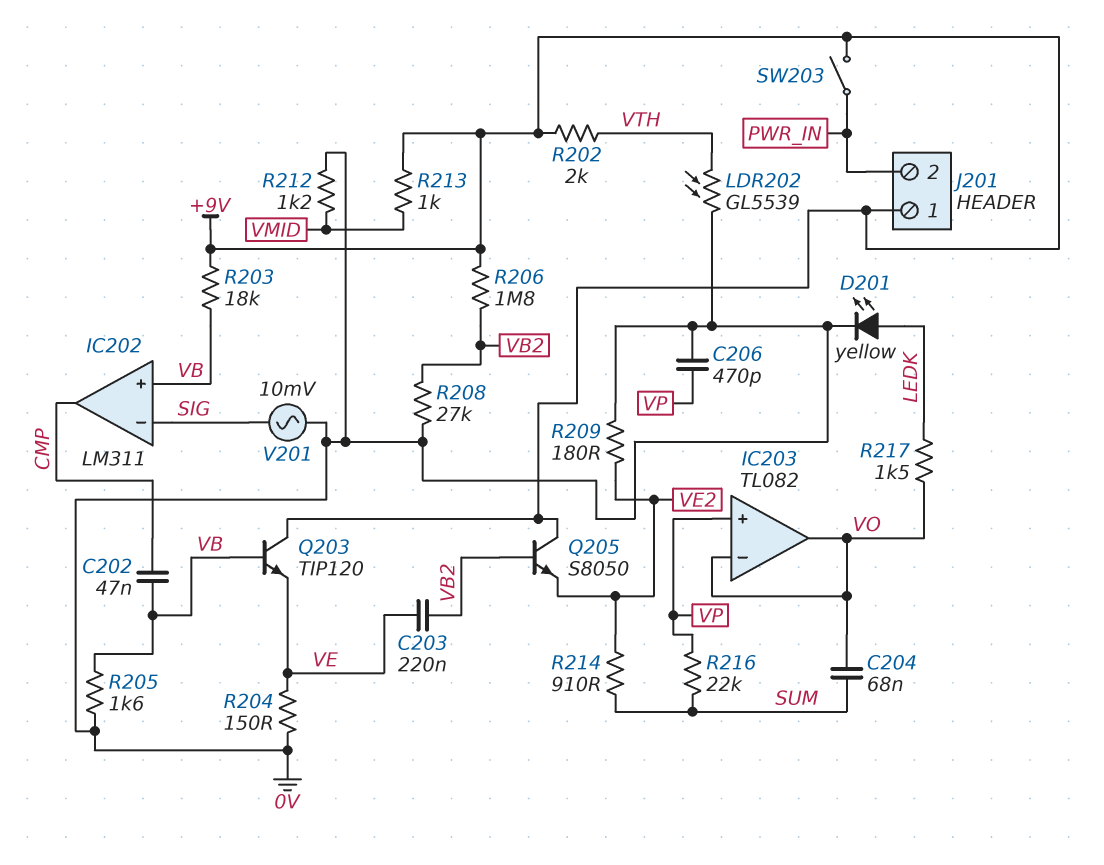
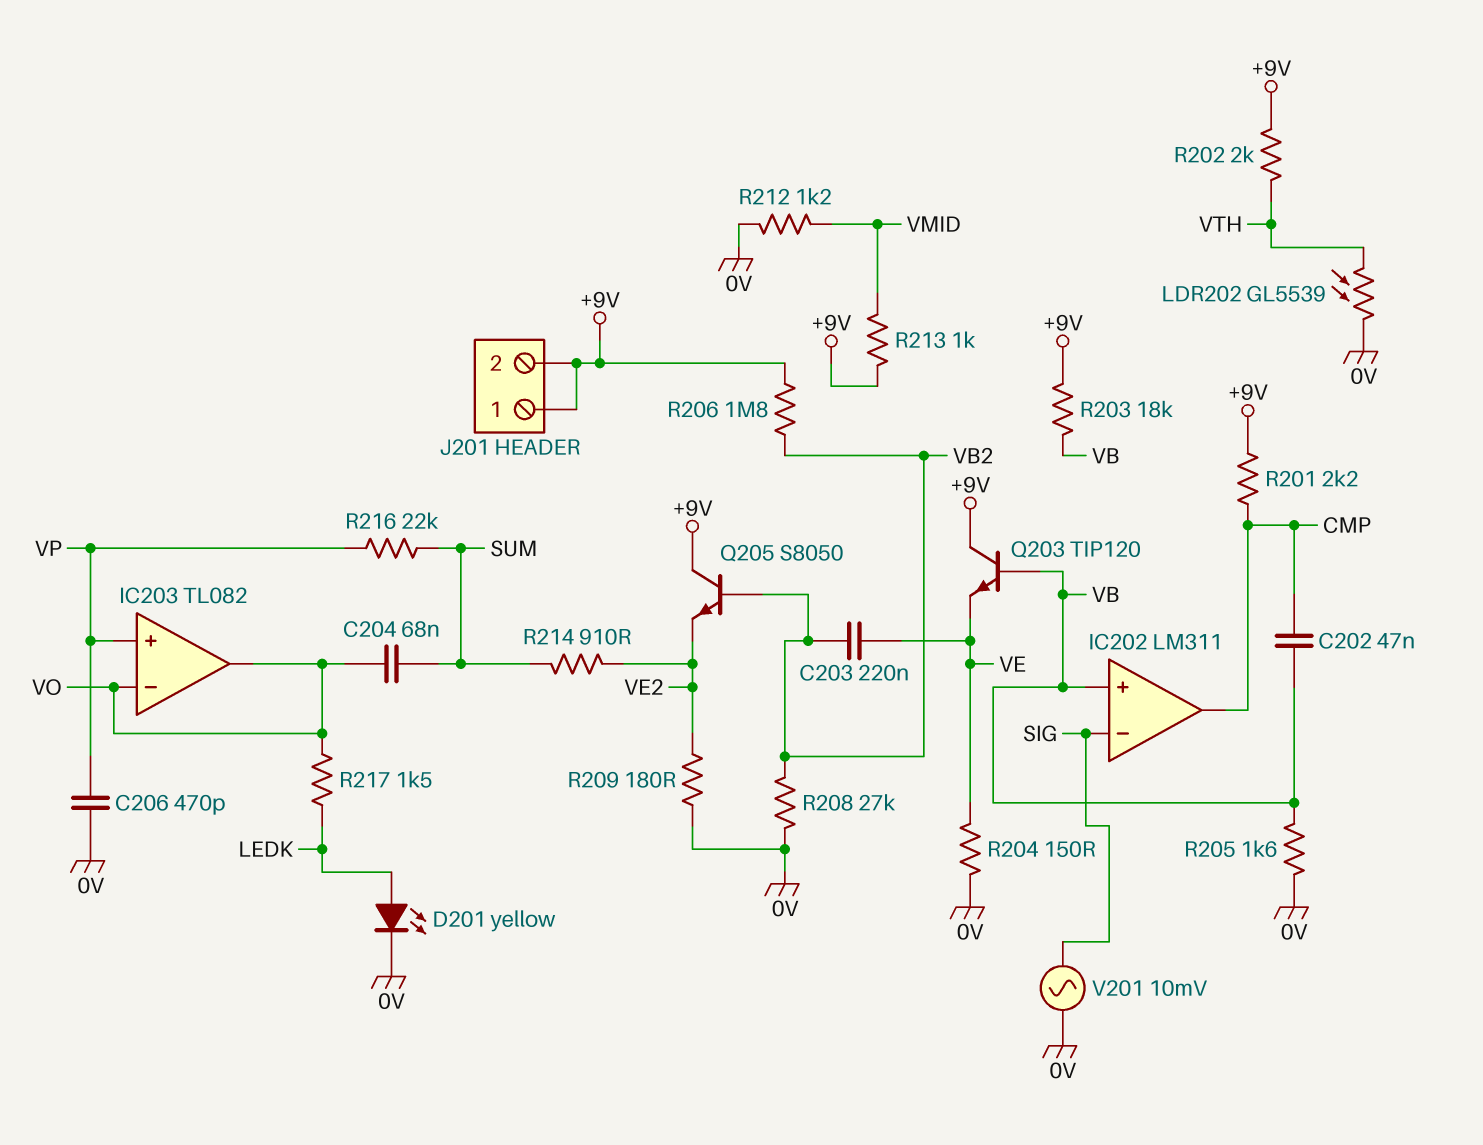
J201 pin 2: PWR_IN -> +9V
R201: none -> 2.2k (+9V, CMP)
SW203: switch (+9V, PWR_IN) -> none

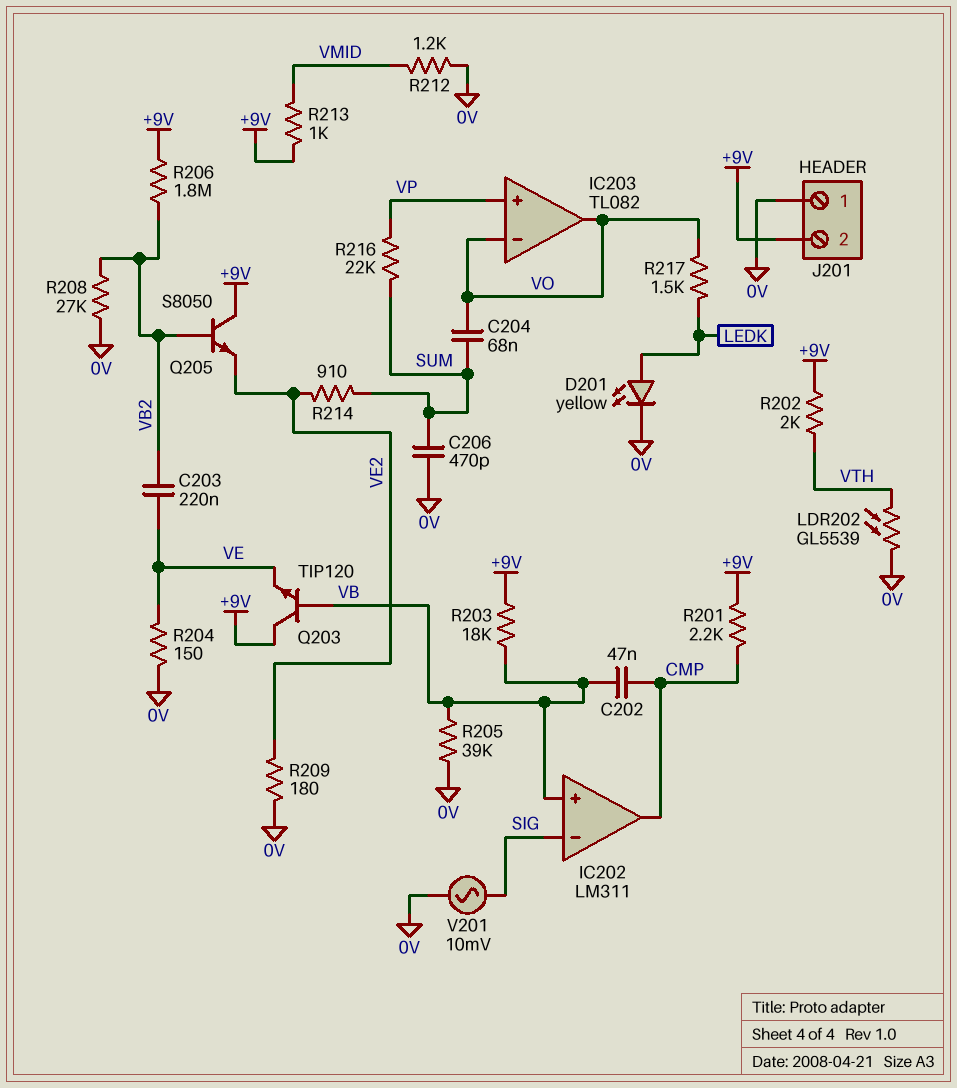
C206: 470pF (0V, VP) -> 470pF (0V, SUM)
J201 pin 1: +9V -> 0V
R205: 1.6k (0V, VB) -> 39k (0V, VB)

